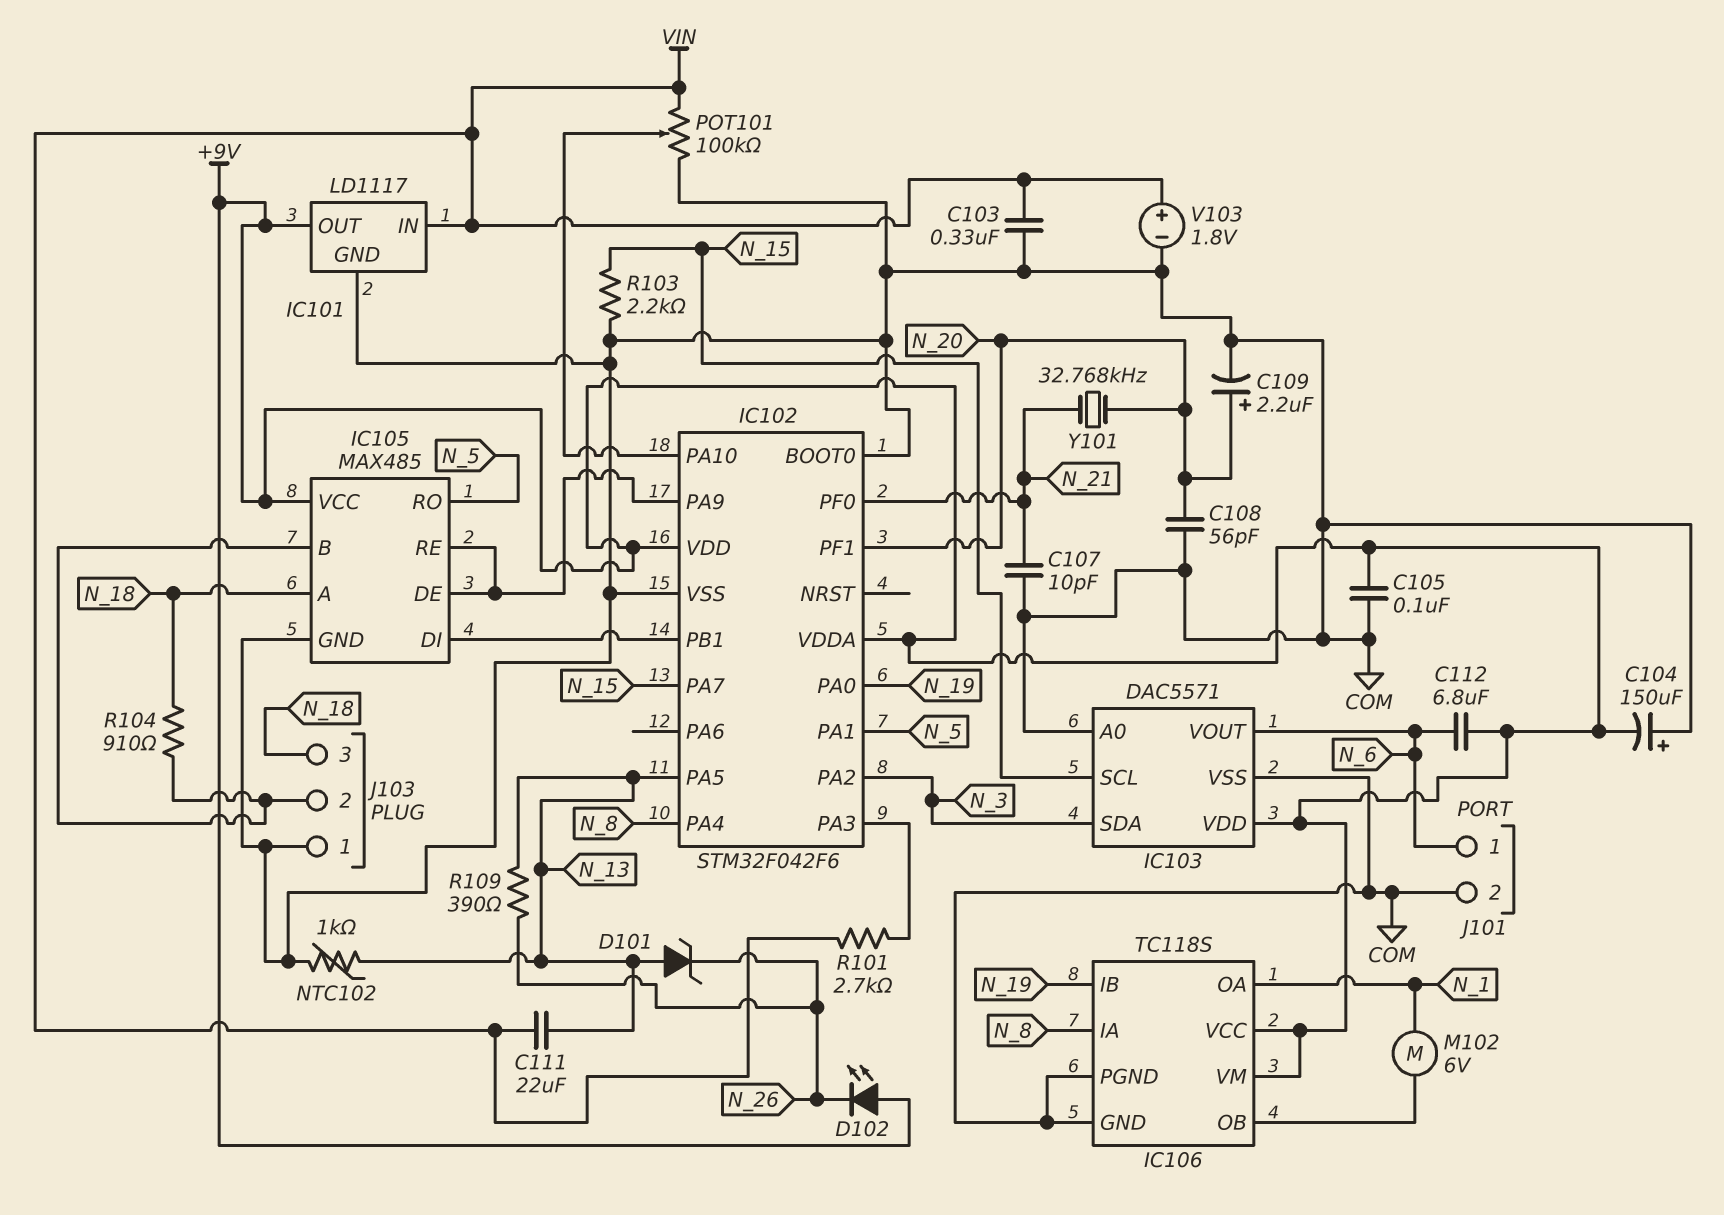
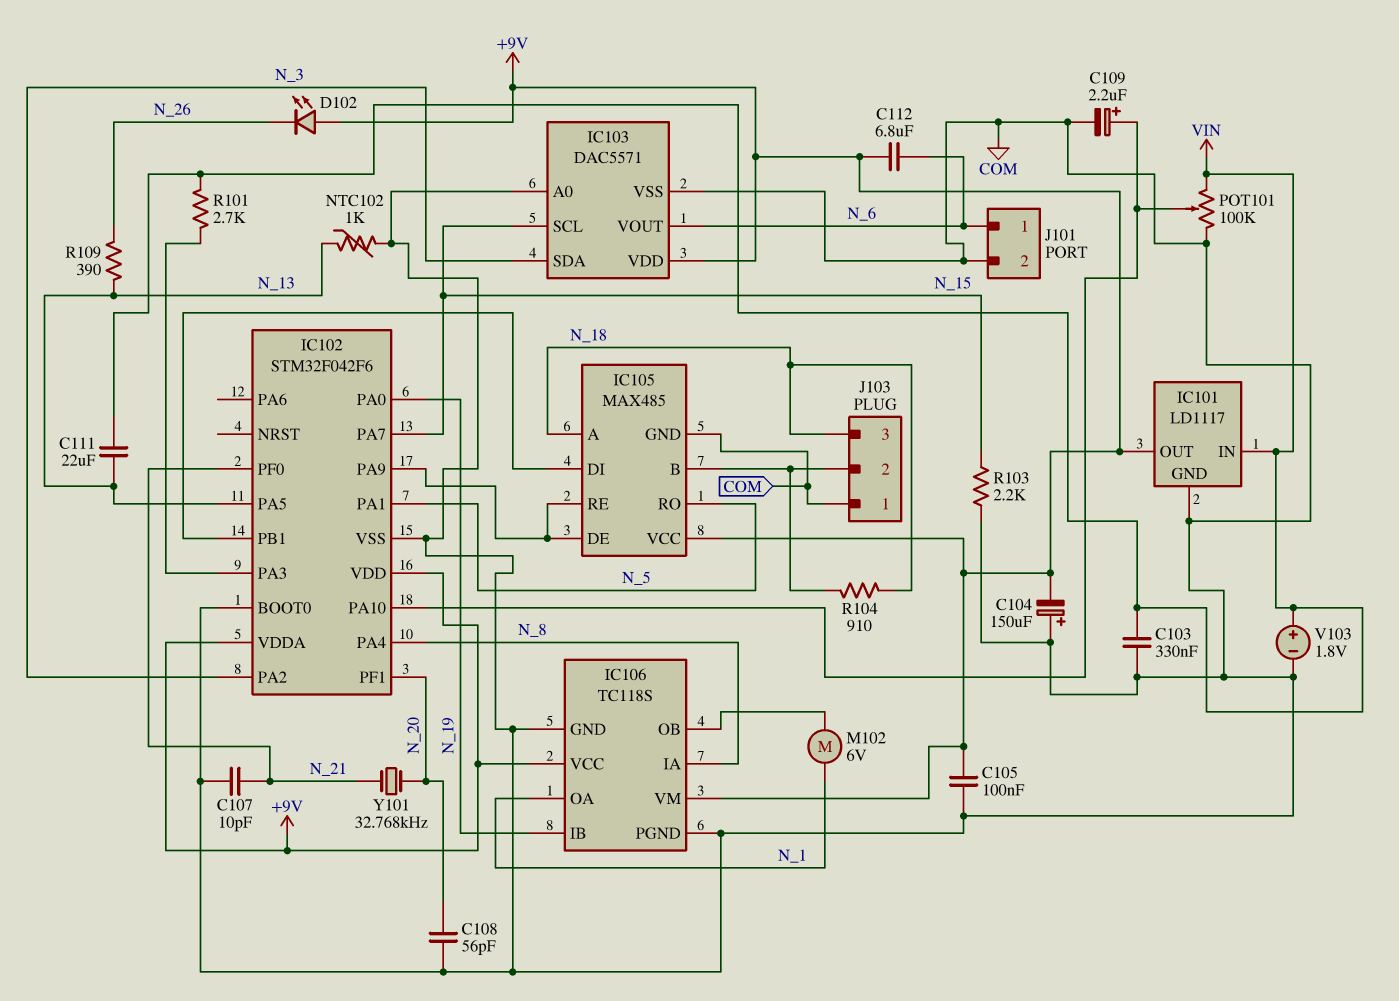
C109: 2.2uF (plus N_20, minus COM) -> 2.2uF (plus IC102/PA10, minus COM)
D101: zener (A N_13, K N_26) -> none

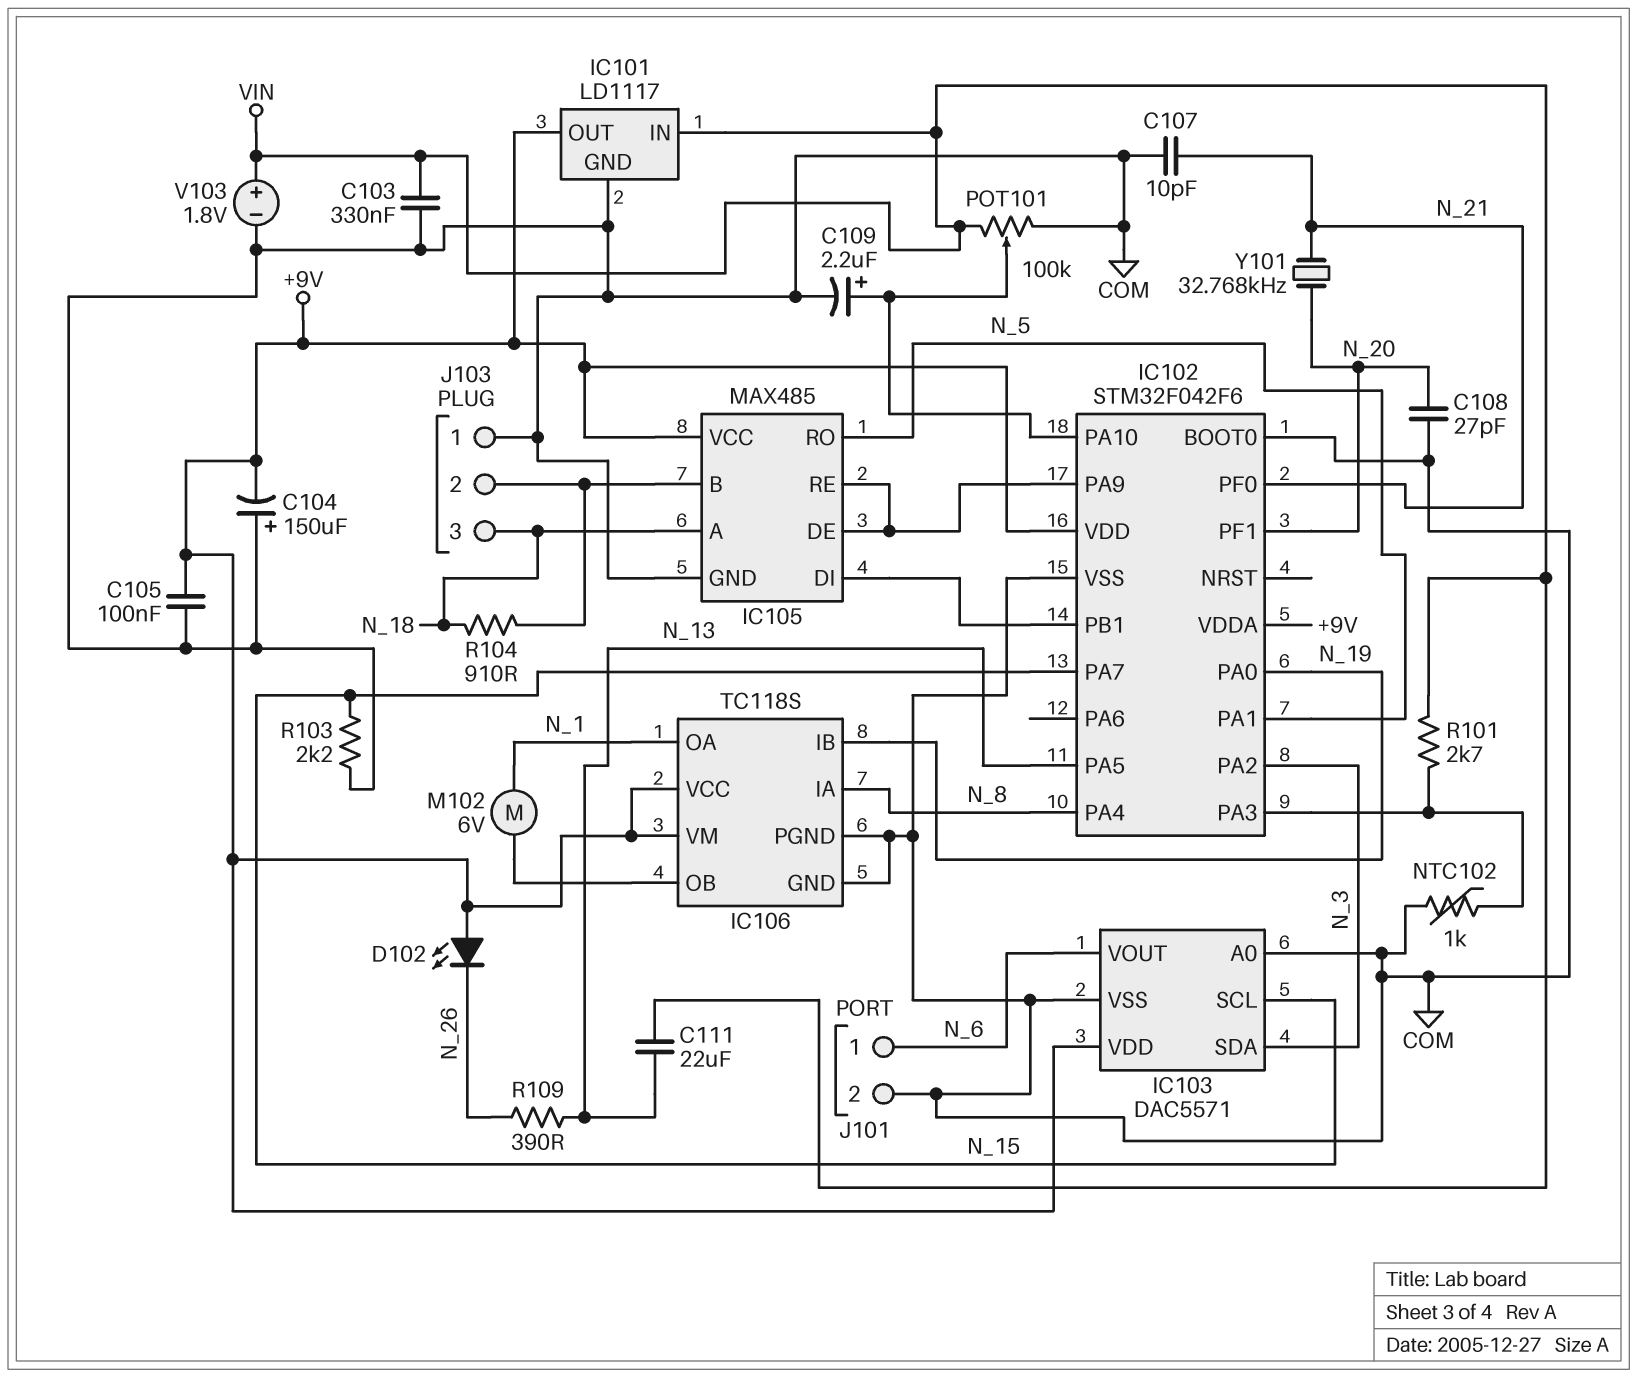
C108: 56pF (COM, N_20) -> 27pF (COM, N_20)
C112: 6.8uF (+9V, N_6) -> none
NTC102: 1k (COM, N_13) -> 1k (COM, IC102/PA3)

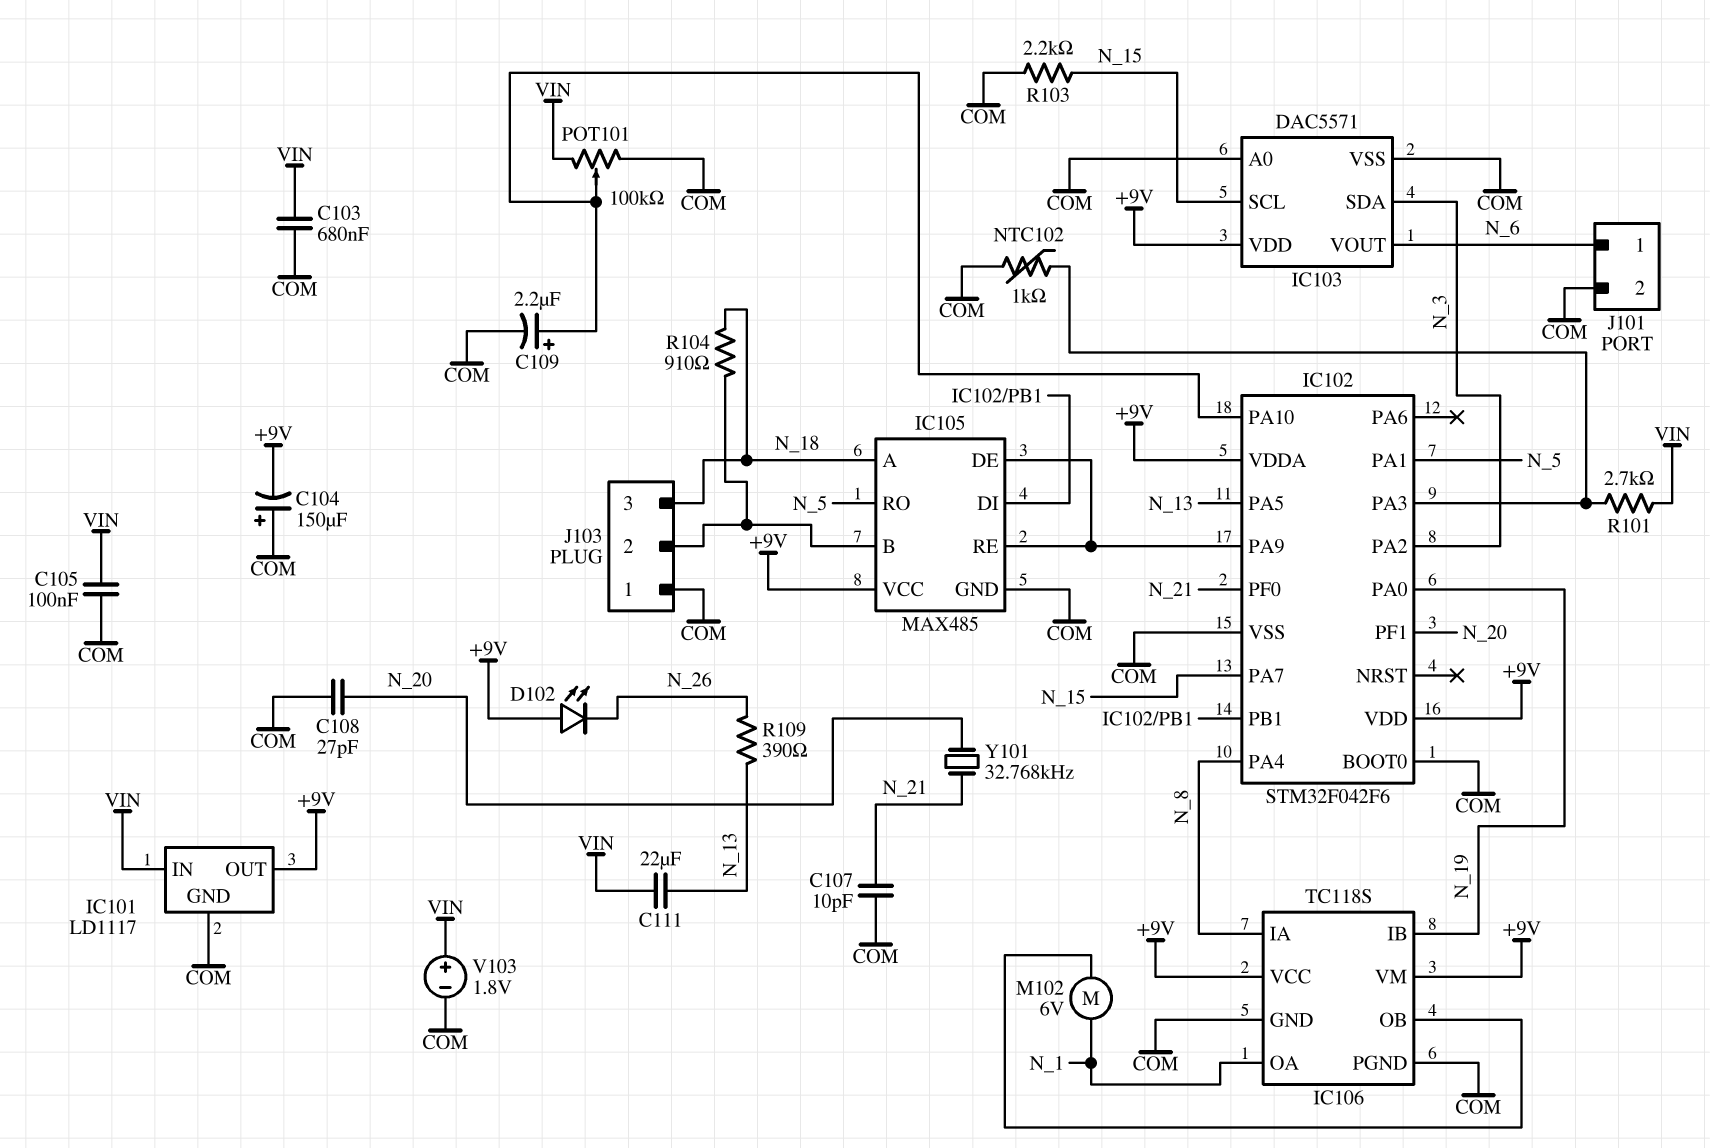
C103: 330nF (COM, VIN) -> 680nF (COM, VIN)
C105: 100nF (+9V, COM) -> 100nF (COM, VIN)

